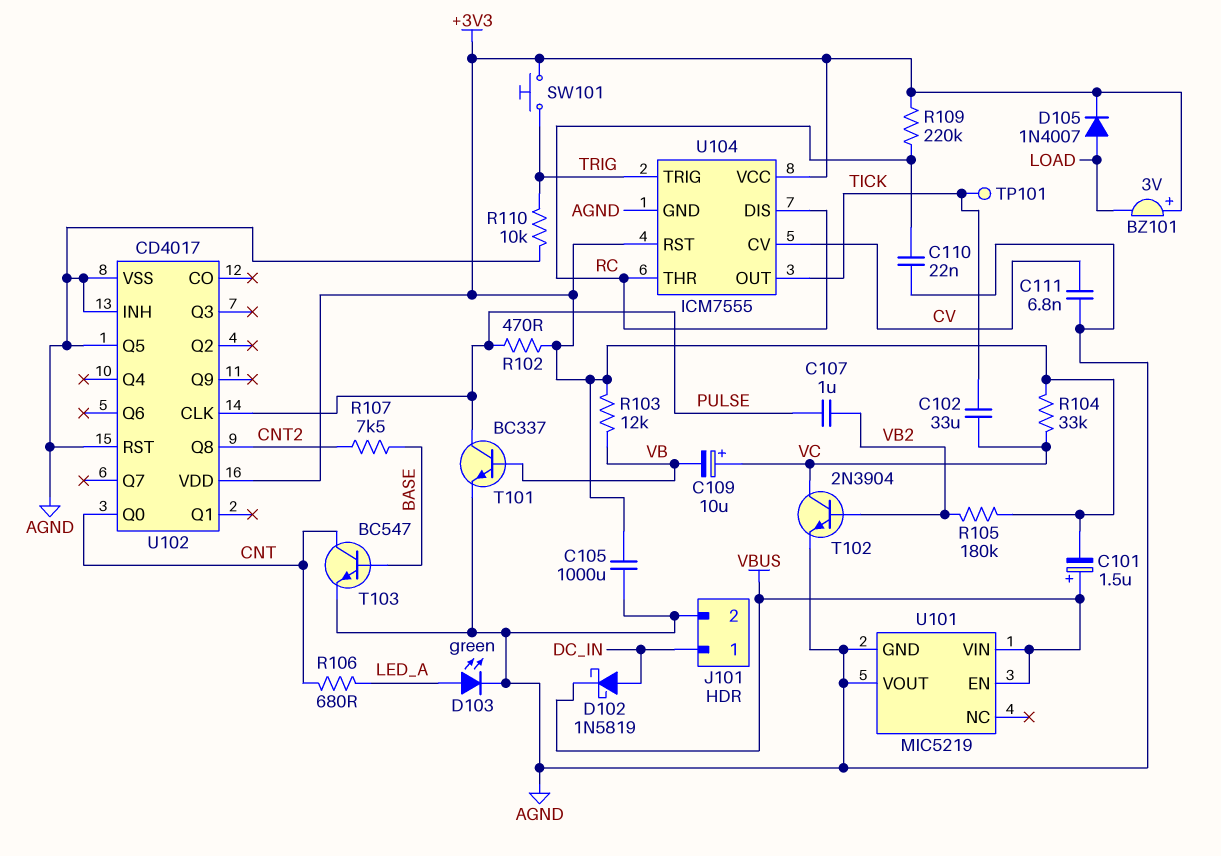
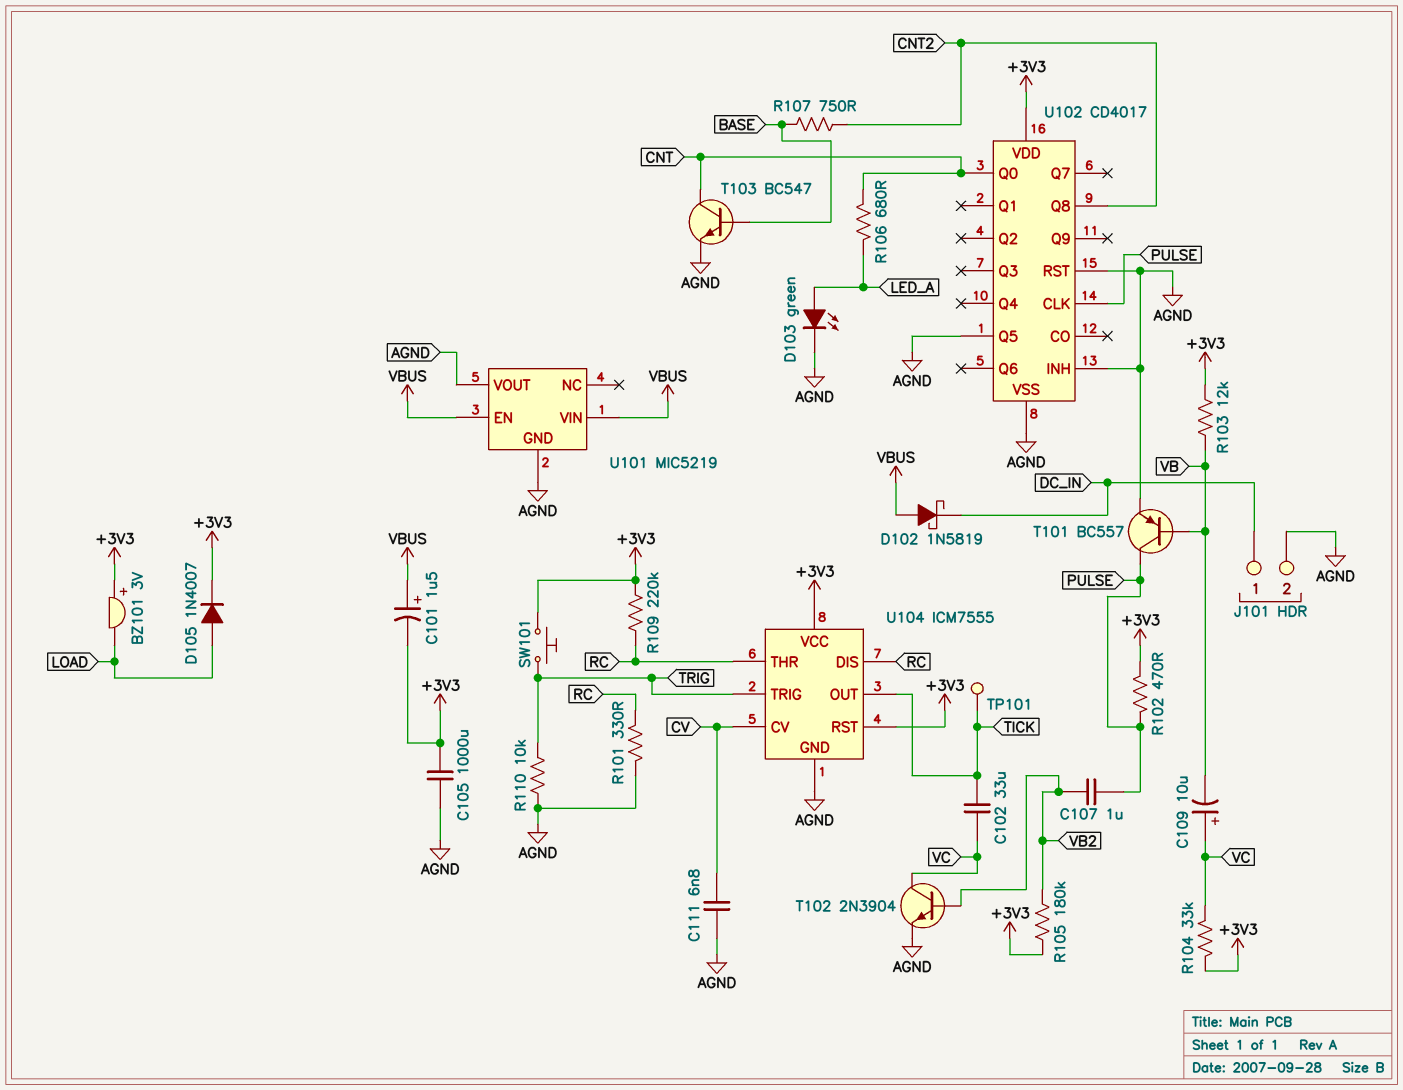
C110: 22nF (AGND, RC) -> none
D102: schottky 1N5819 (A DC_IN, K VBUS) -> schottky 1N5819 (A VBUS, K DC_IN)
R101: none -> 330 (AGND, RC)
R107: 7.5k (BASE, CNT2) -> 750 (BASE, CNT2)
T101: NPN BC337 (B VB, C PULSE, E AGND) -> PNP BC557 (B VB, C PULSE, E AGND)

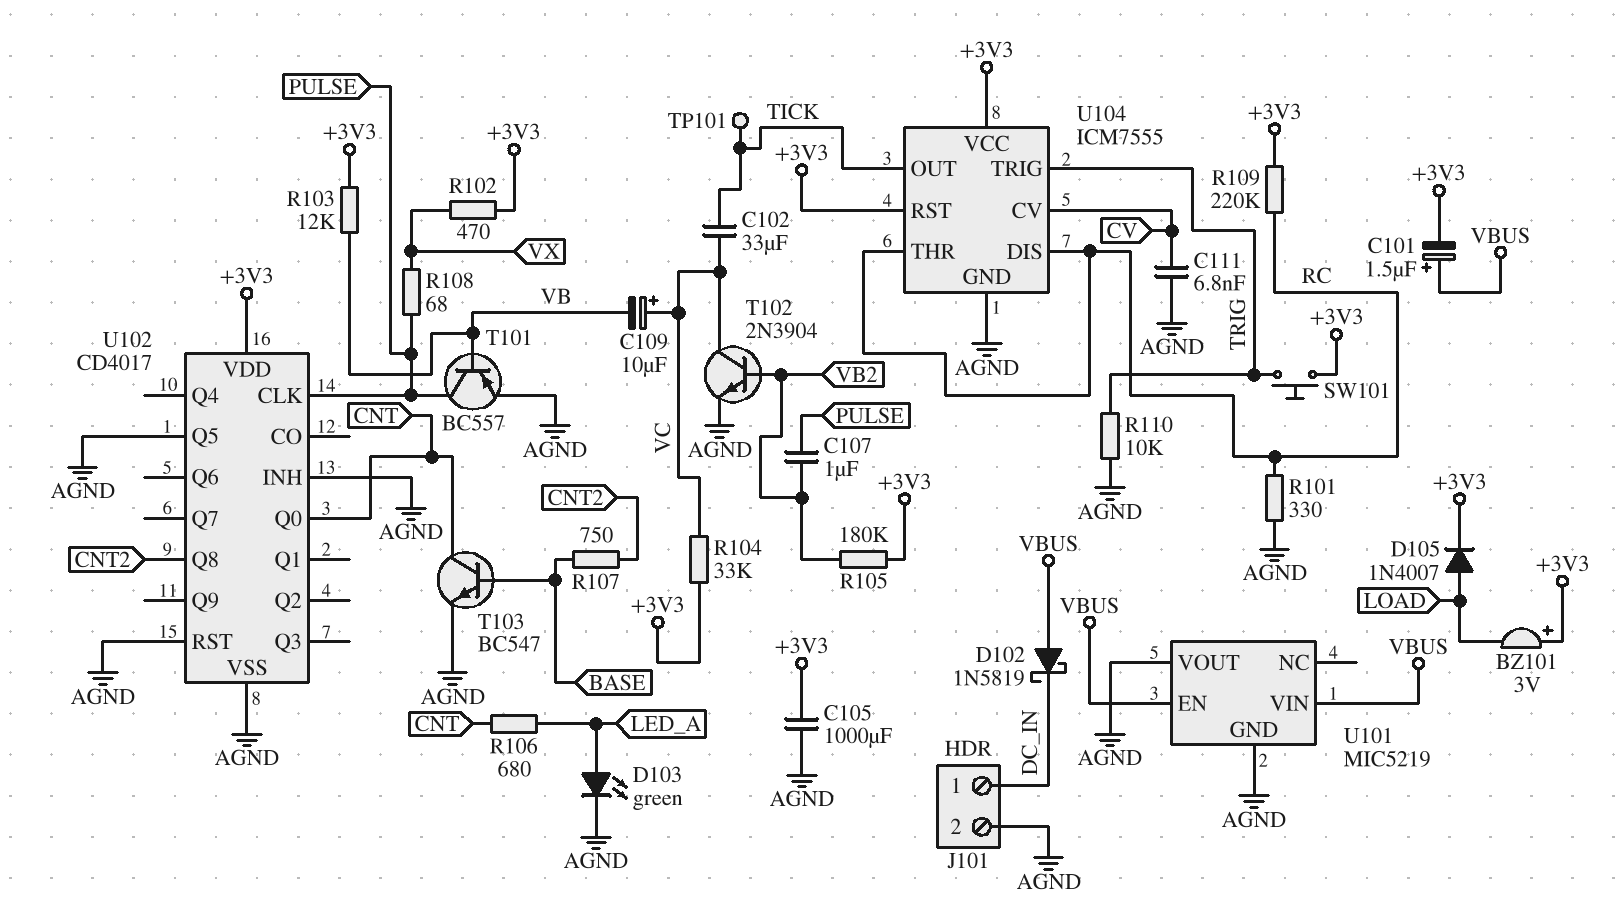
R102: 470 (+3V3, PULSE) -> 470 (+3V3, VX)
R108: none -> 68 (PULSE, VX)

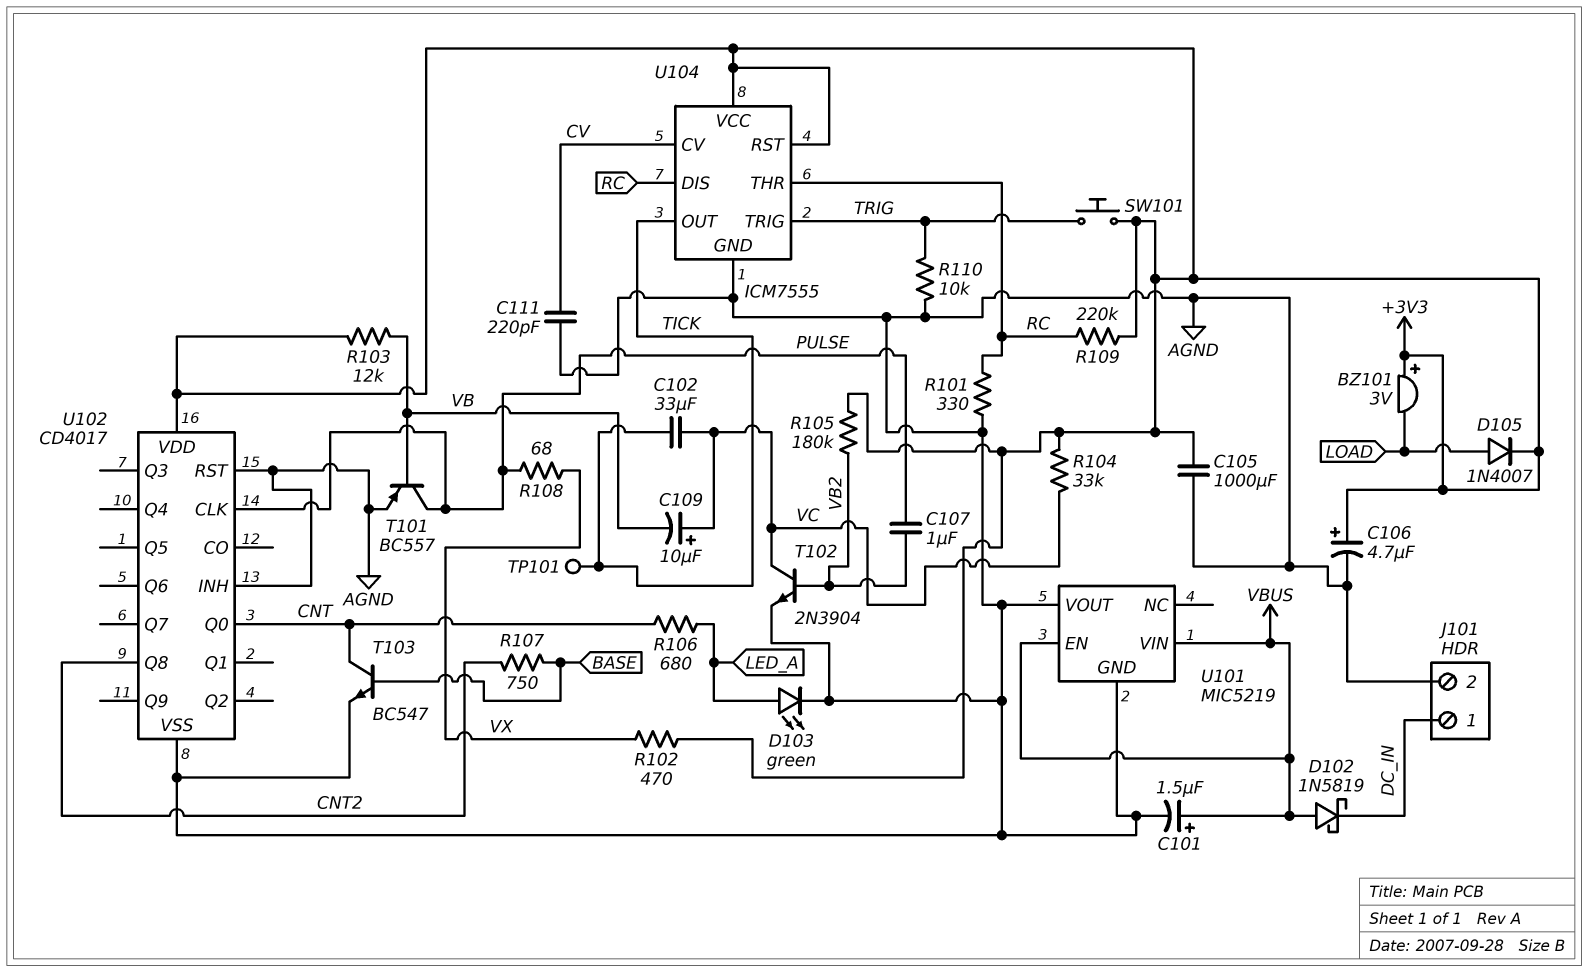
C101: 1.5uF (plus VBUS, minus +3V3) -> 1.5uF (plus VBUS, minus AGND)
C106: none -> 4.7uF (plus +3V3, minus AGND)
C111: 6.8nF (AGND, CV) -> 220pF (AGND, CV)
U102 pin Q5: AGND -> none

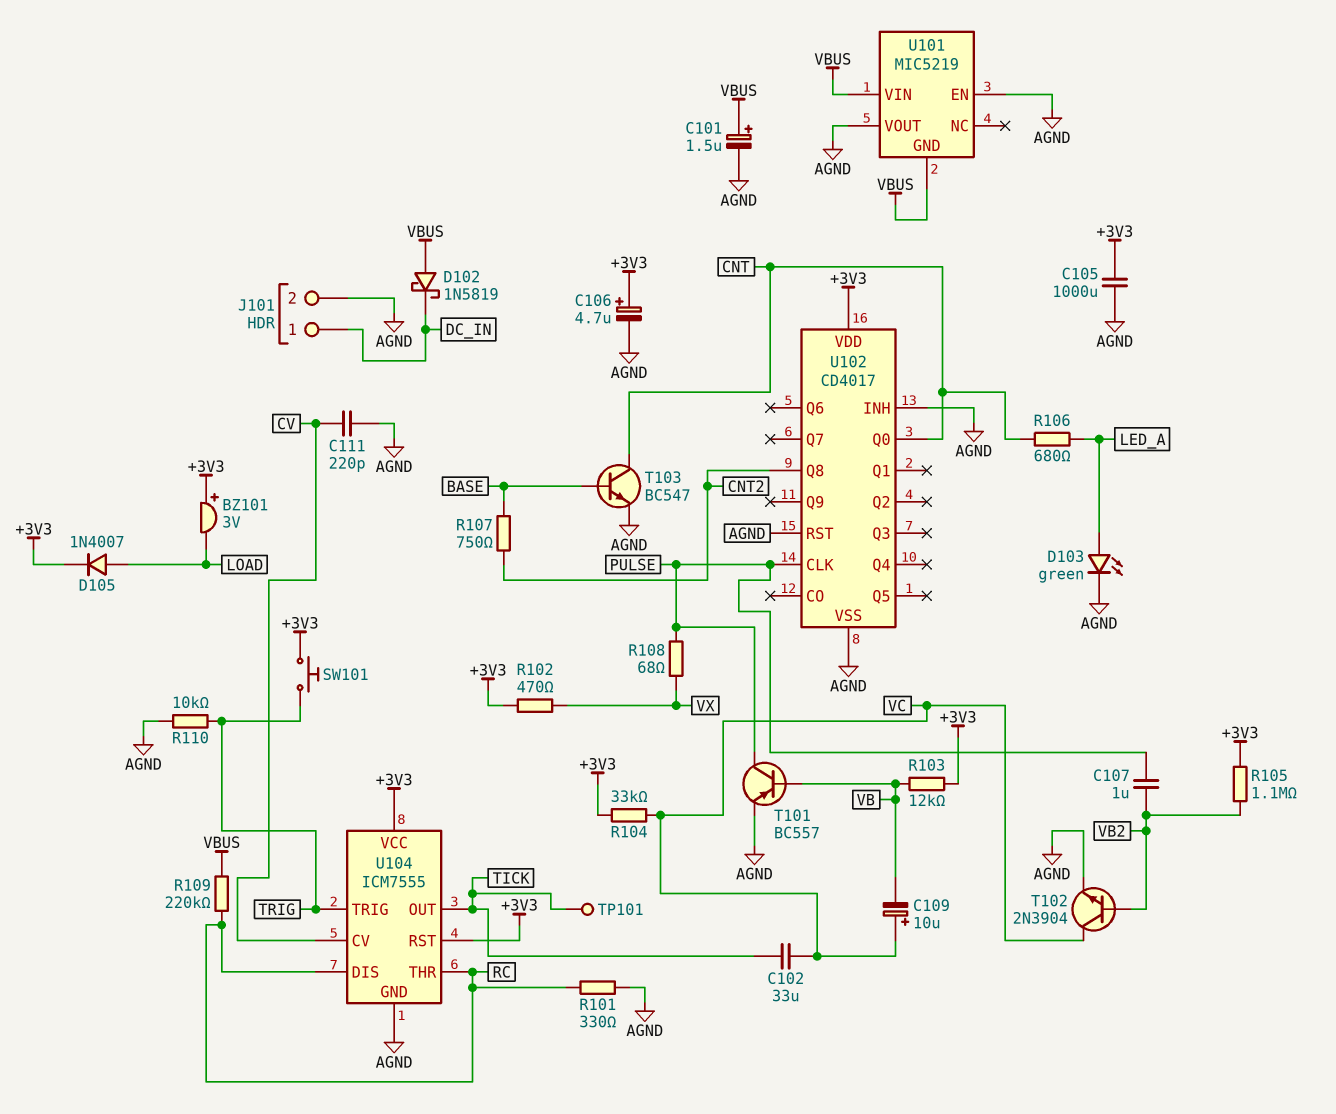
R105: 180k (+3V3, VB2) -> 1.1M (+3V3, VB2)
R109: 220k (+3V3, RC) -> 220k (RC, VBUS)
U101 pin EN: VBUS -> AGND
U101 pin GND: AGND -> VBUS

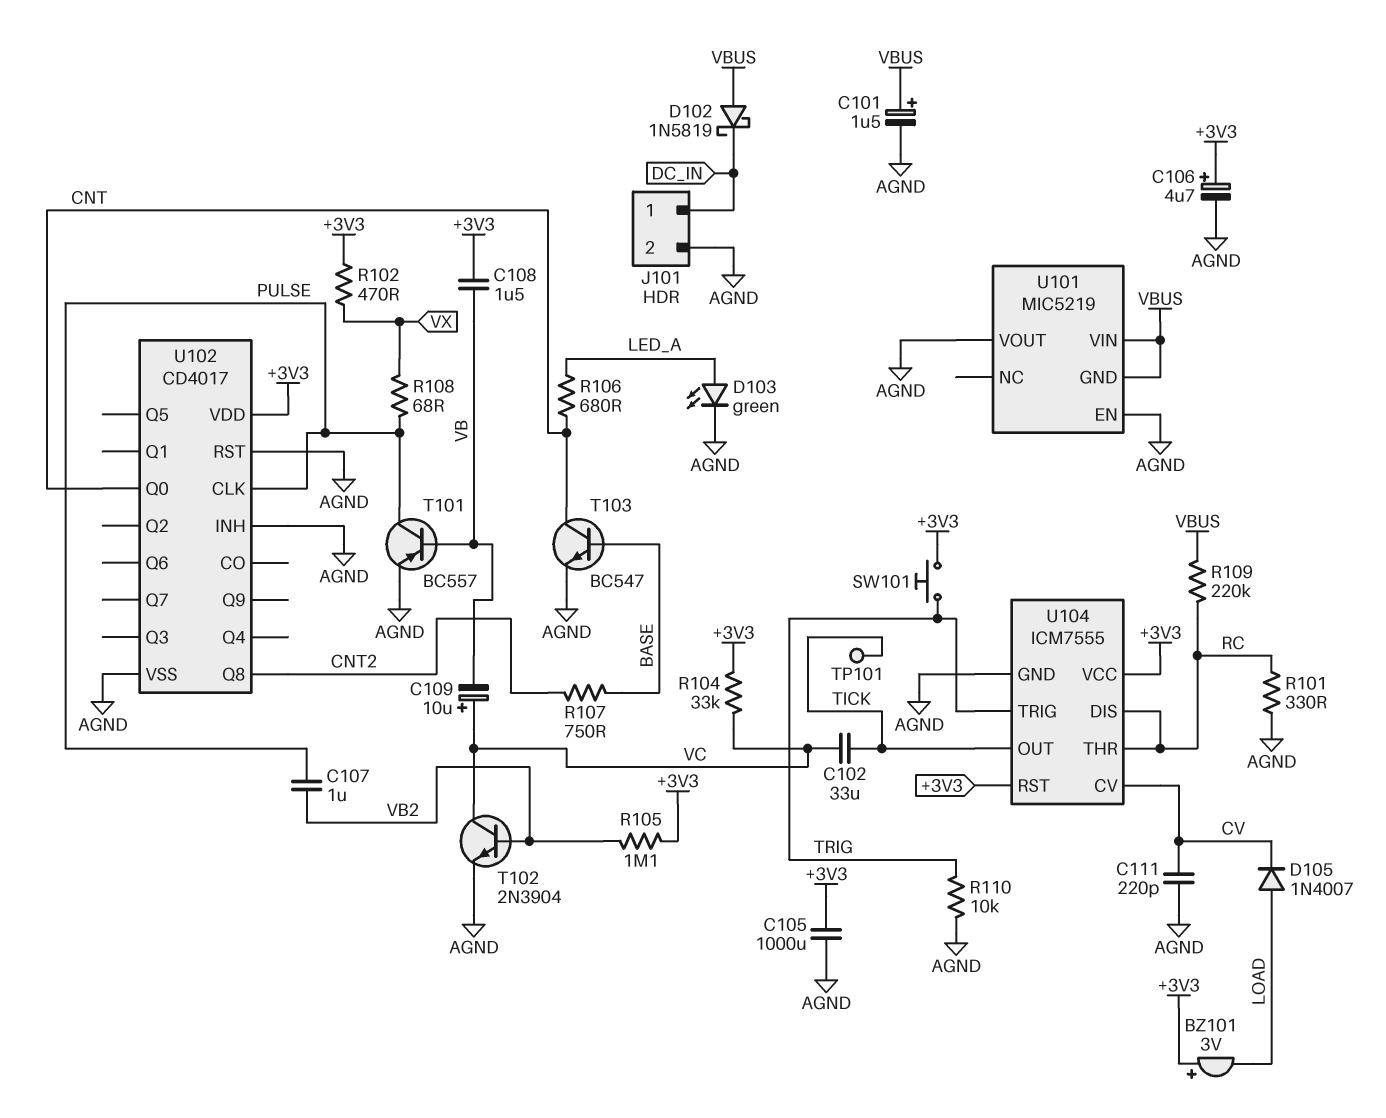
C108: none -> 1.5uF (+3V3, VB)
D105: diode 1N4007 (A LOAD, K +3V3) -> diode 1N4007 (A LOAD, K CV)
R103: 12k (+3V3, VB) -> none

